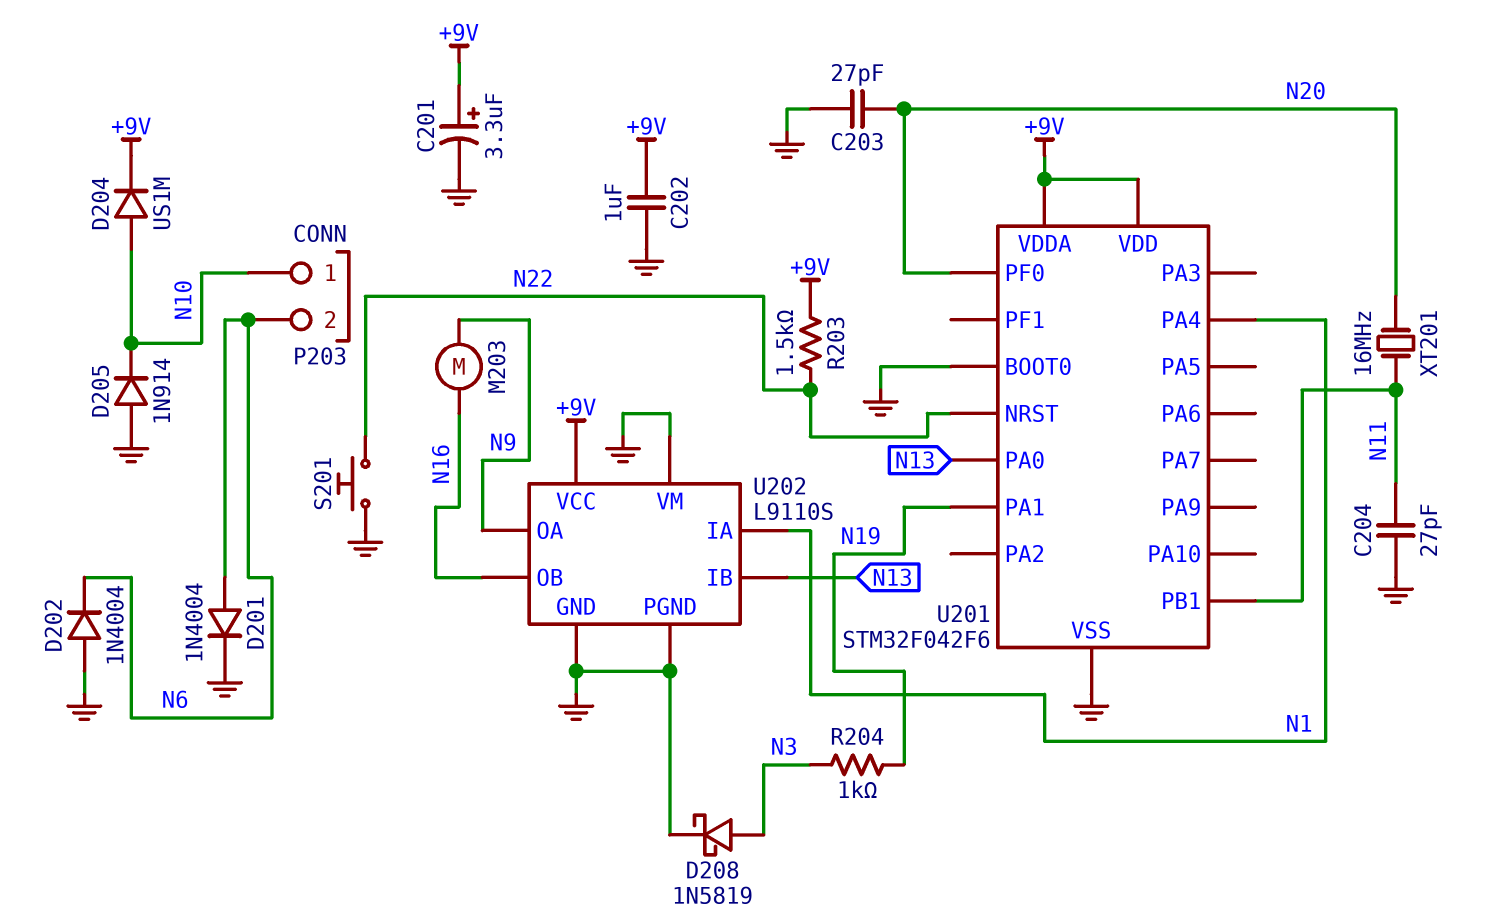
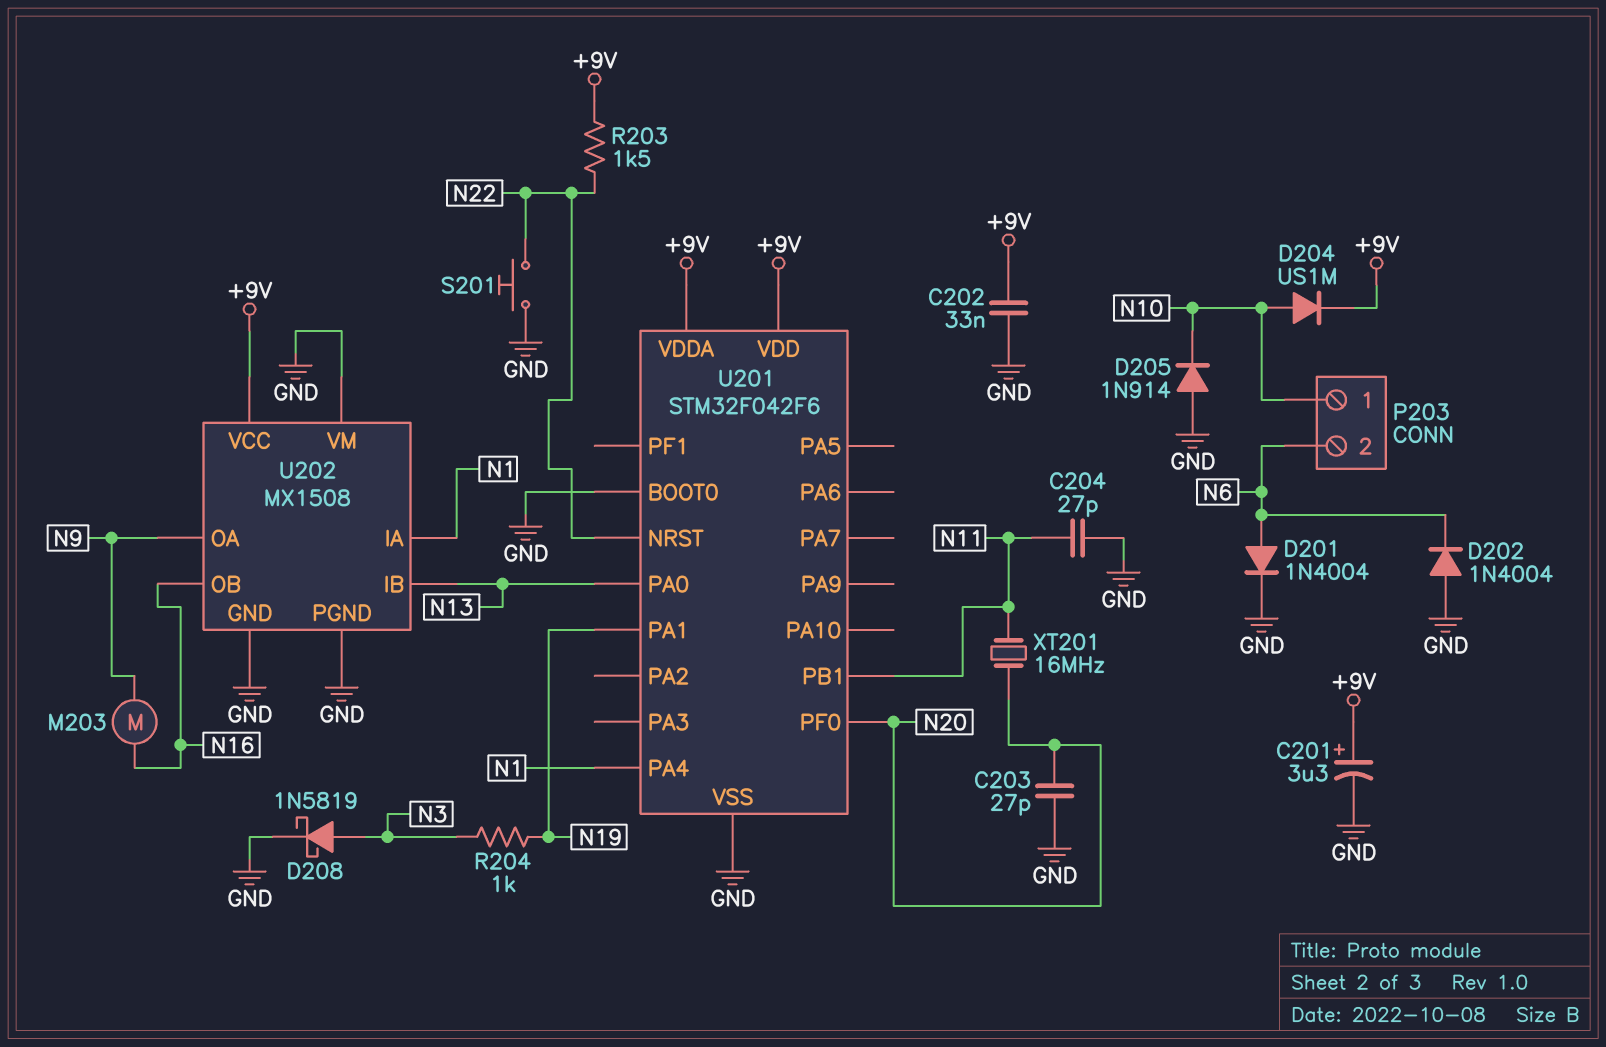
C202: 1uF (+9V, GND) -> 33nF (+9V, GND)
U202: L9110S -> MX1508

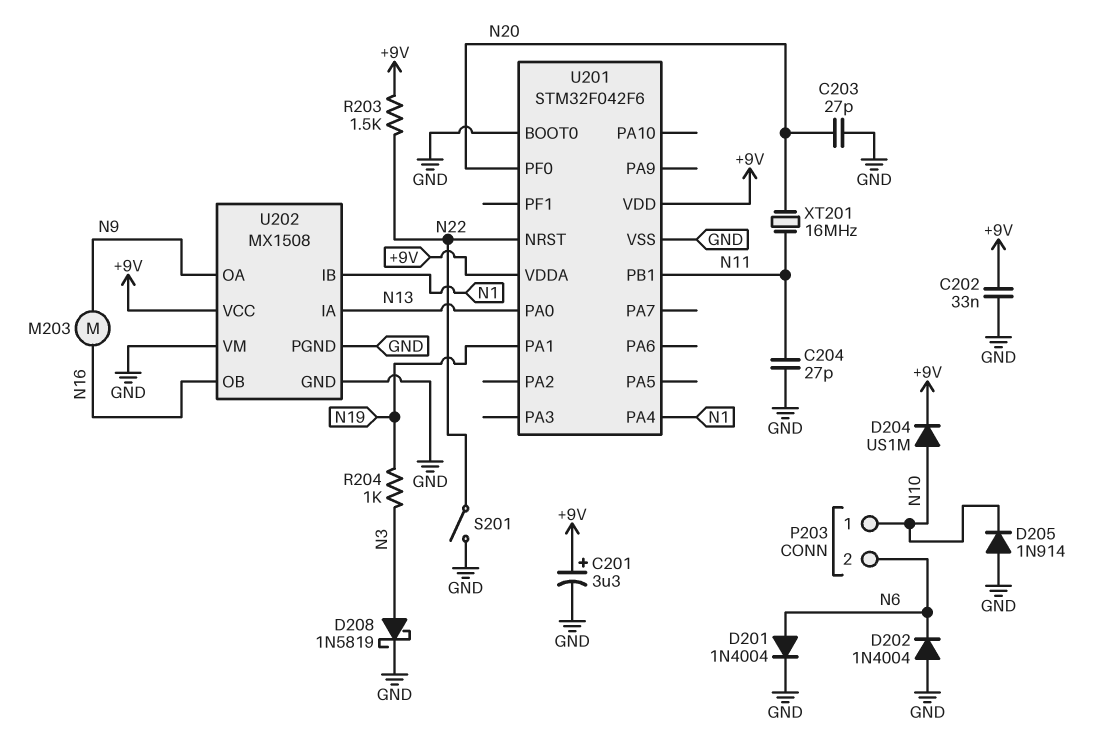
S201: button (GND, N22) -> switch (GND, N22)
U202 pin IA: N1 -> N13
U202 pin IB: N13 -> N1

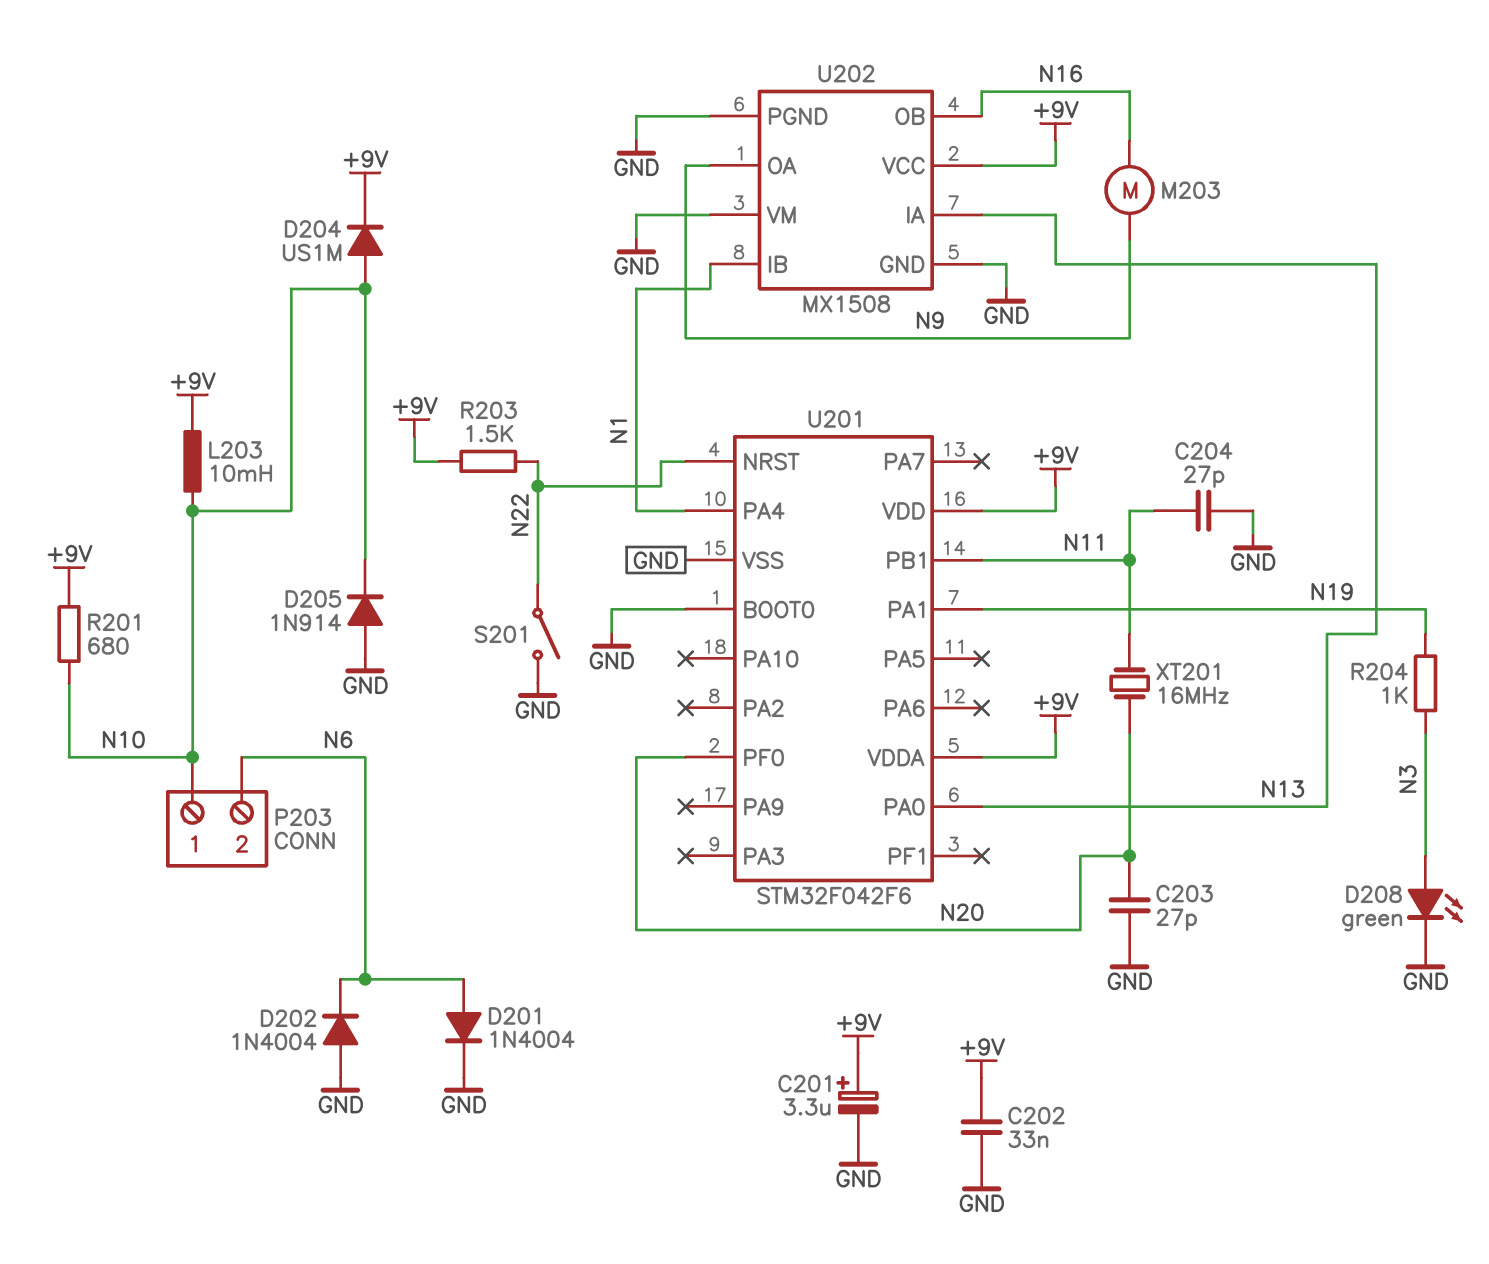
D208: schottky 1N5819 (A N3, K GND) -> LED green (A N3, K GND)
L203: none -> 10mH (+9V, N10)
R201: none -> 680 (+9V, N10)

